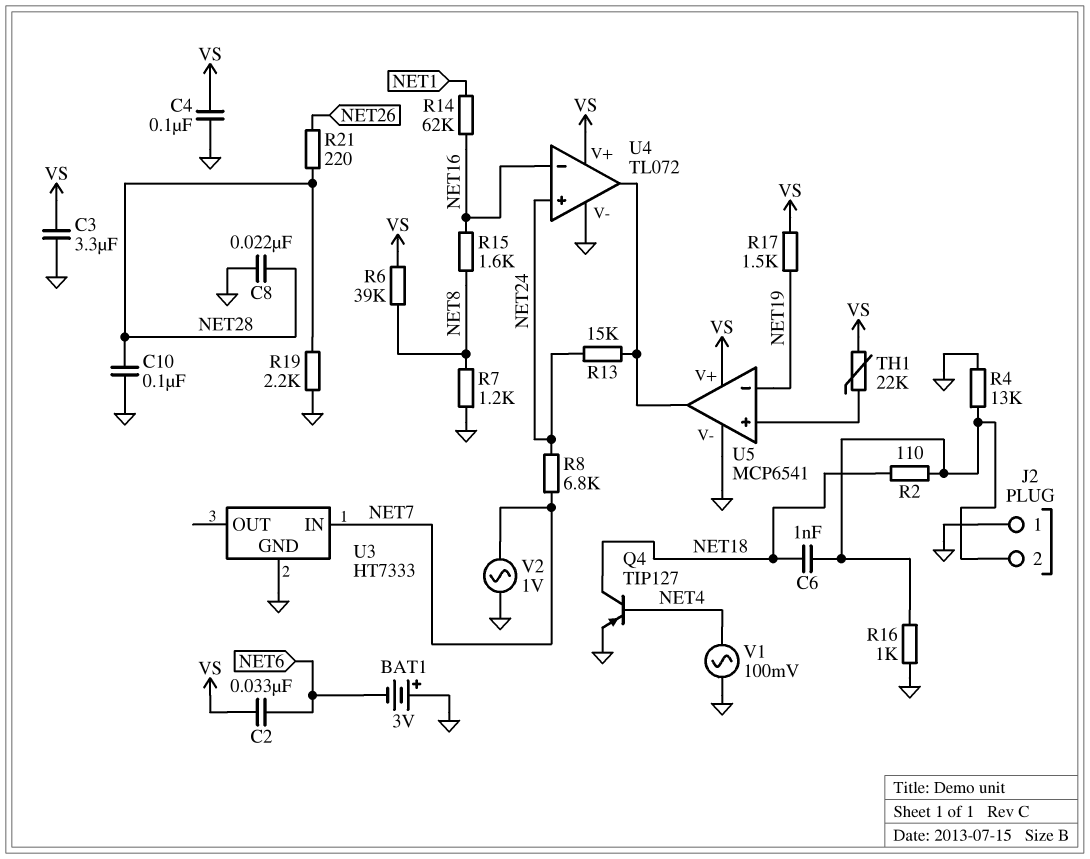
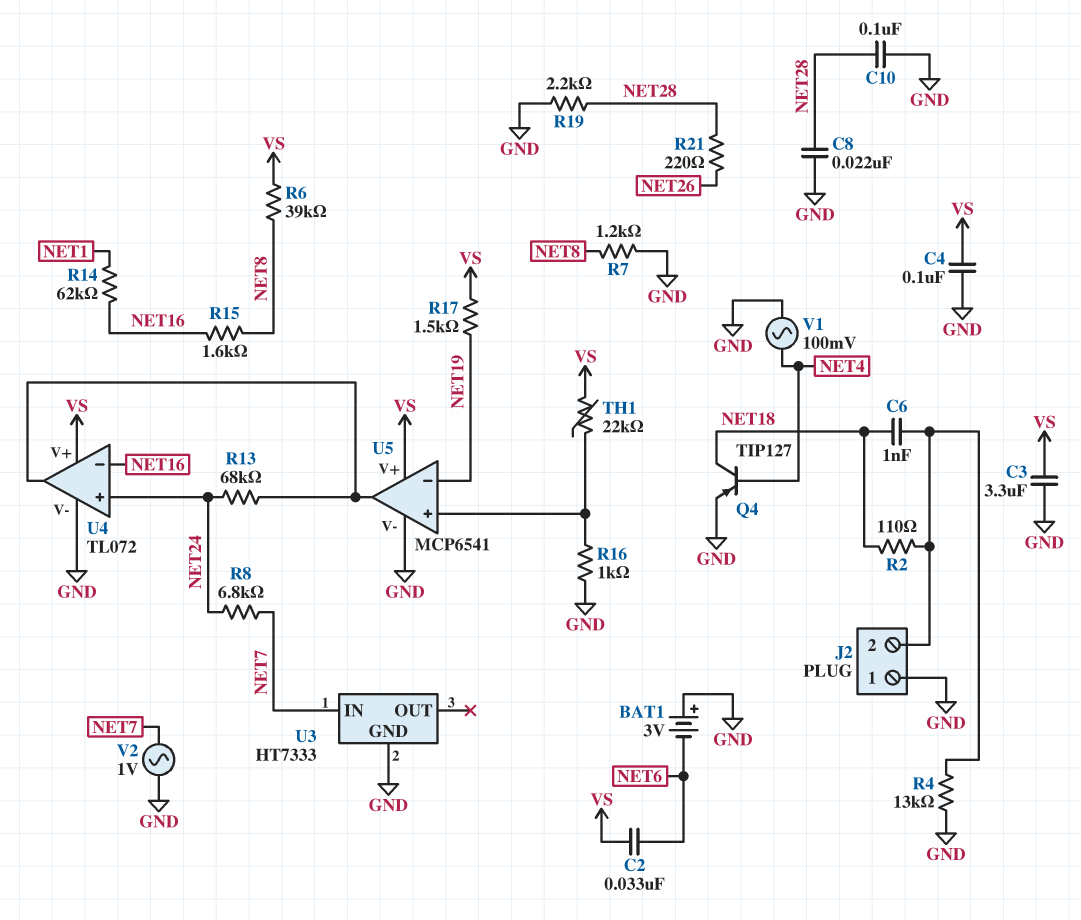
R13: 15k (NET24, U4/out) -> 68k (NET24, U4/out)
R16: 1k (GND, J2/2) -> 1k (GND, U5/in+)

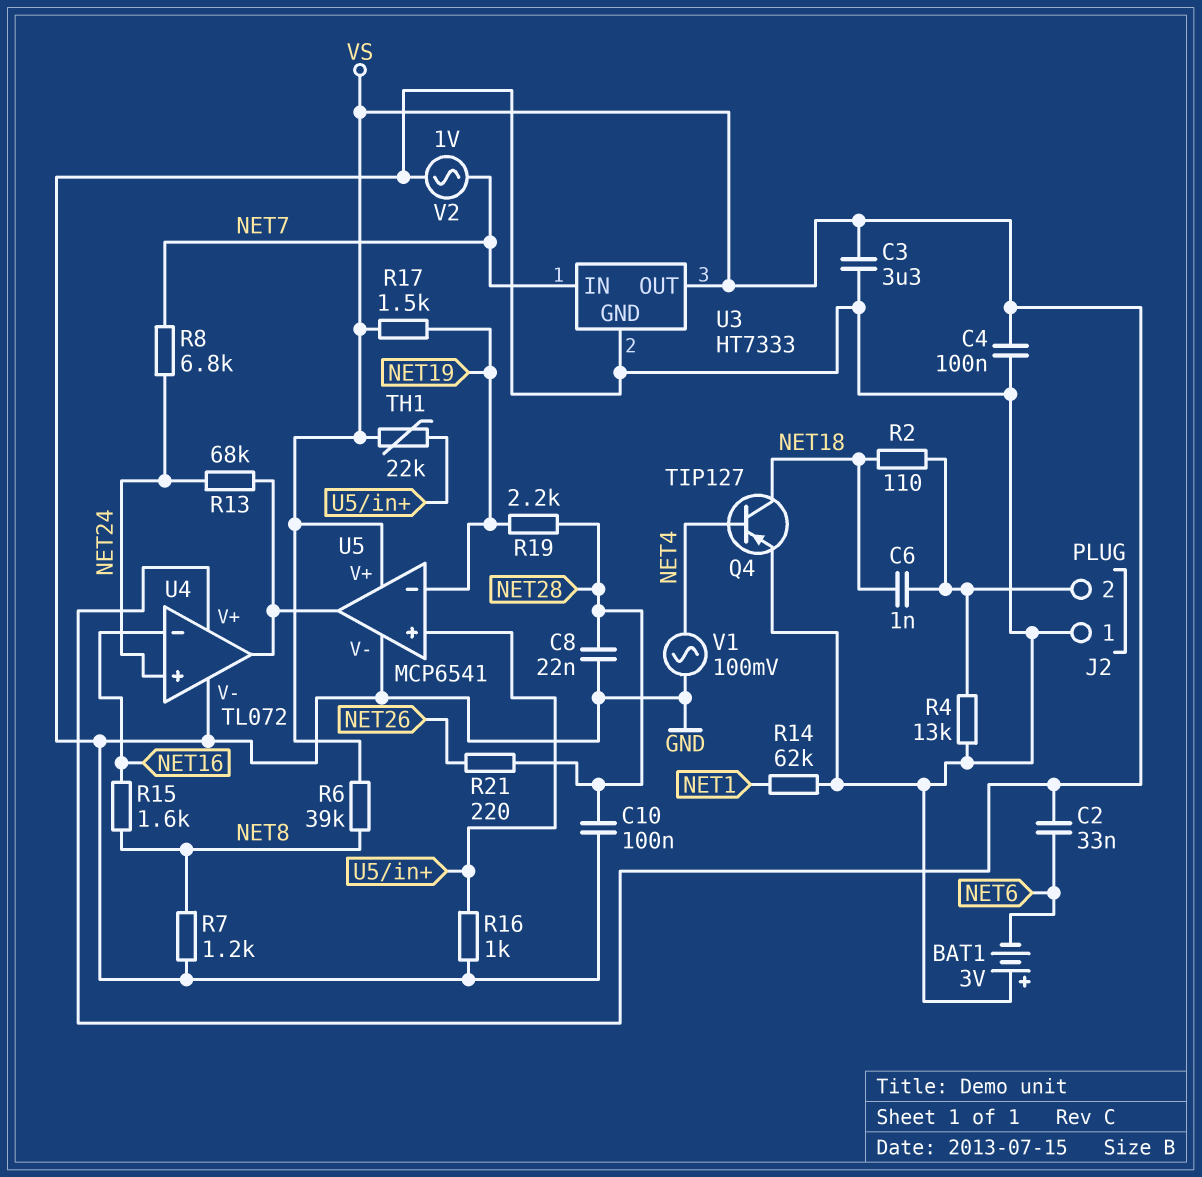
R14: 62k (NET1, NET16) -> 62k (GND, NET1)
R19: 2.2k (GND, NET28) -> 2.2k (NET19, NET28)
U3 pin OUT: none -> VS

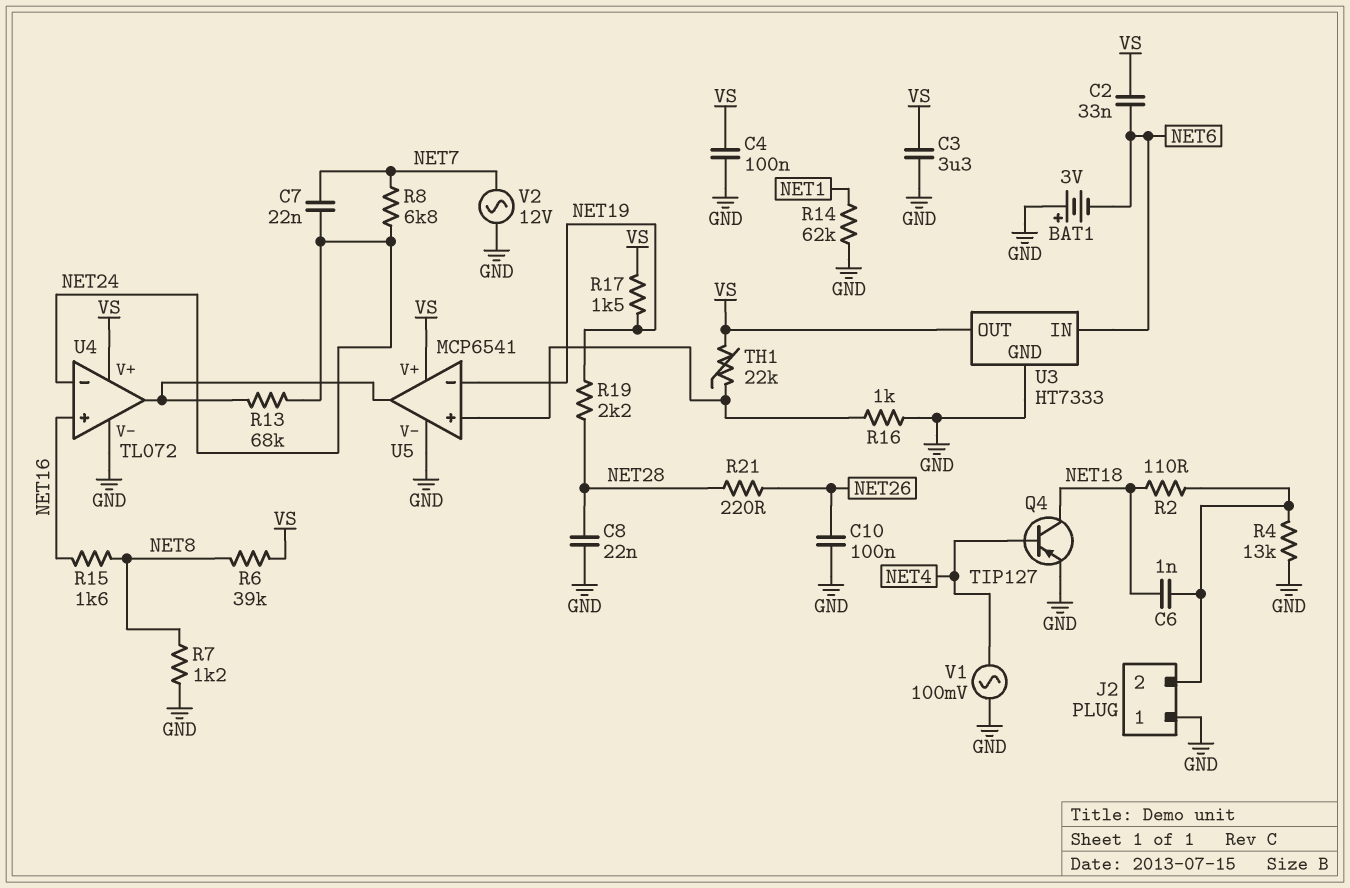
C7: none -> 22nF (NET7, NET24)
C10: 100nF (GND, NET28) -> 100nF (GND, NET26)
U3 pin IN: NET7 -> NET6
U4 pin in+: NET24 -> NET16
U4 pin in-: NET16 -> NET24
V2: AC 1V (GND, NET7) -> AC 12V (GND, NET7)

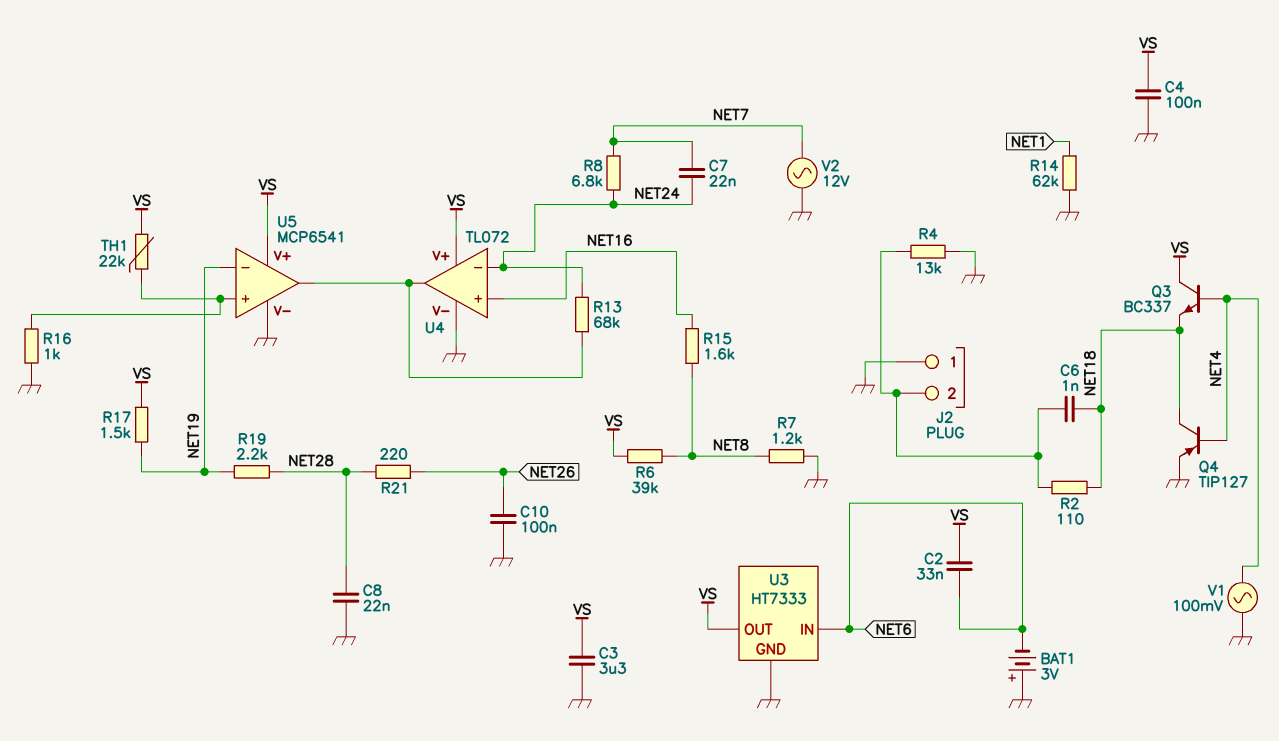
Q3: none -> NPN BC337 (B NET4, C VS, E NET18)

